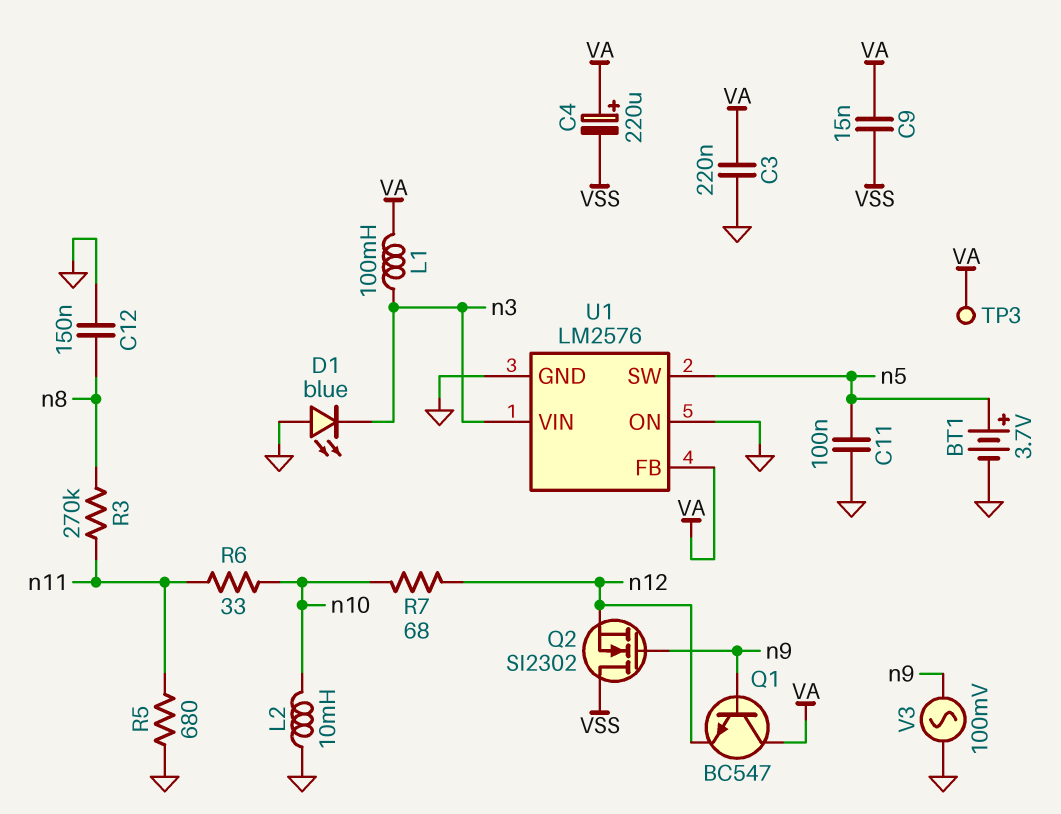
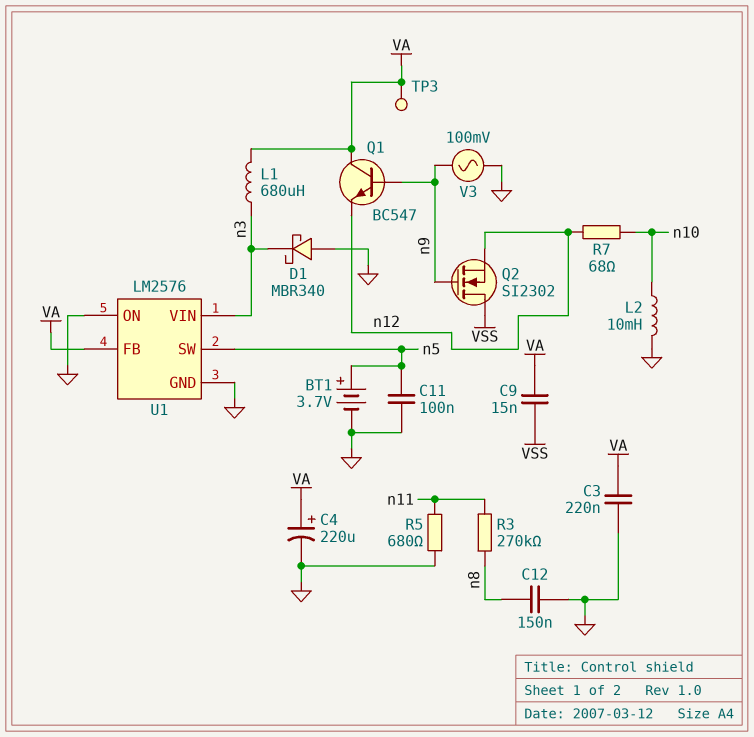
C4: 220uF (plus VA, minus VSS) -> 220uF (plus VA, minus GND)
D1: LED blue (A GND, K n3) -> schottky MBR340 (A GND, K n3)
L1: 100mH (VA, n3) -> 680uH (VA, n3)
R6: 33 (n10, n11) -> none

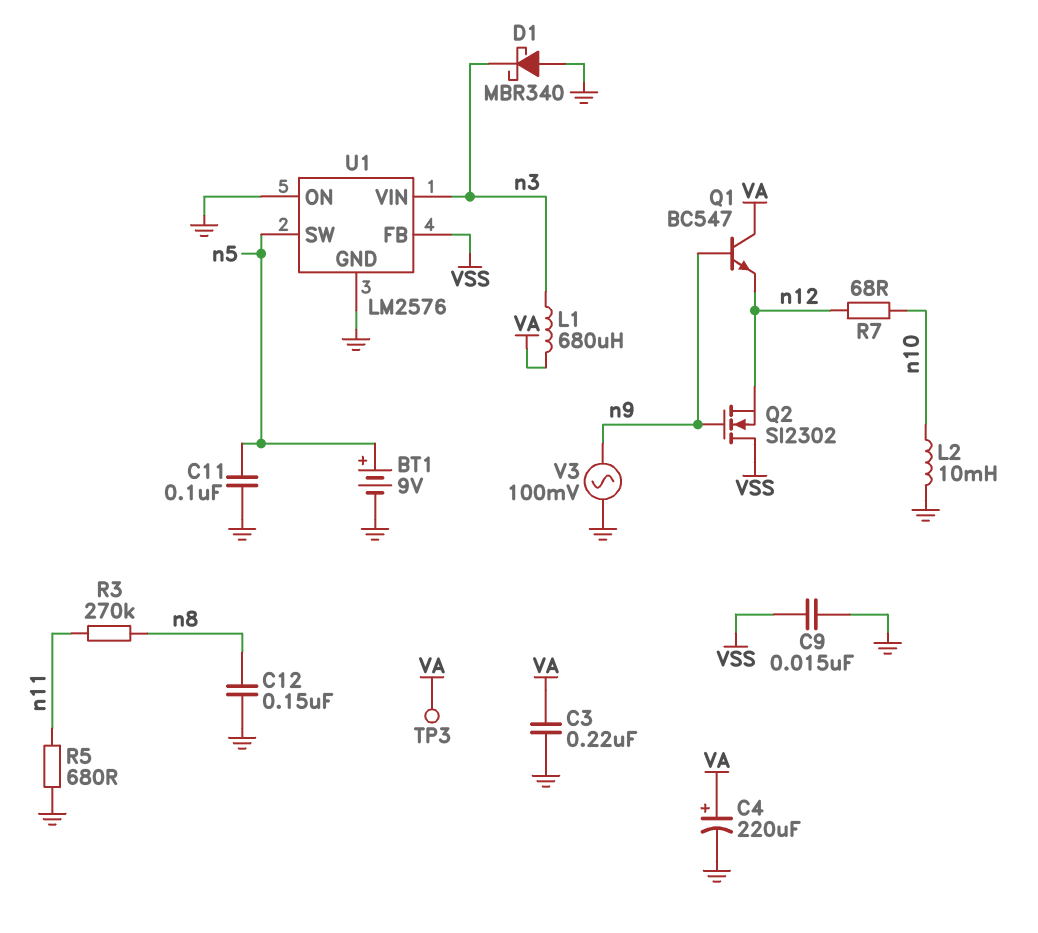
BT1: 3.7V (plus n5, minus GND) -> 9V (plus n5, minus GND)
C9: 15nF (VA, VSS) -> 15nF (GND, VSS)
U1 pin FB: VA -> VSS

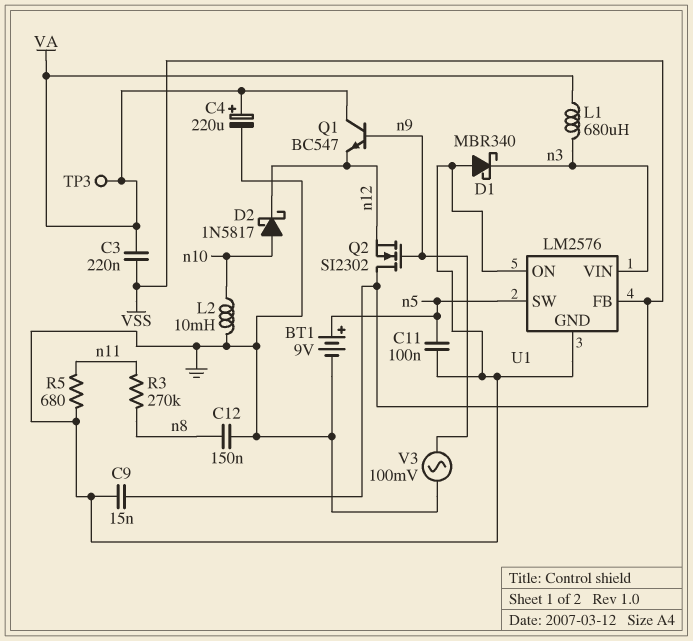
C3: 220nF (GND, VA) -> 220nF (VA, VSS)
D2: none -> schottky 1N5817 (A n10, K n12)
R7: 68 (n10, n12) -> none

